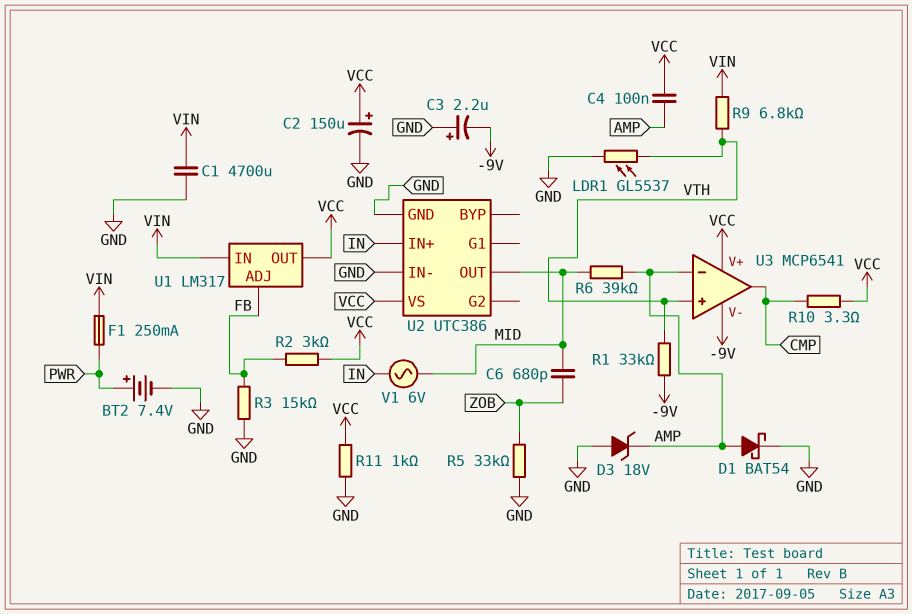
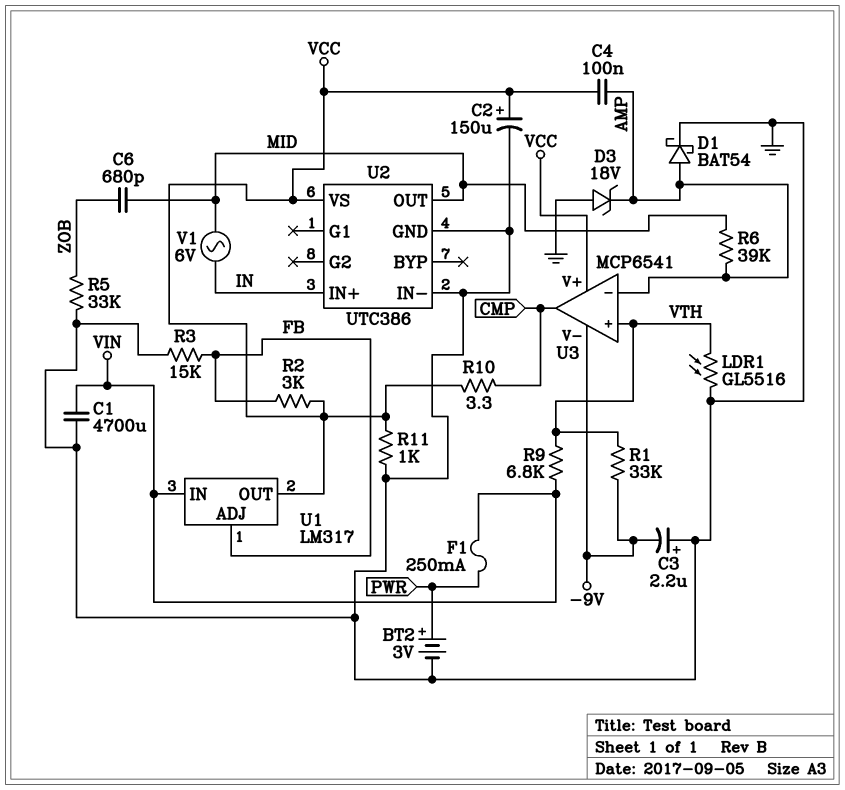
BT2: 7.4V (plus PWR, minus GND) -> 3V (plus PWR, minus GND)
LDR1: GL5537 (GND, VTH) -> GL5516 (GND, VTH)

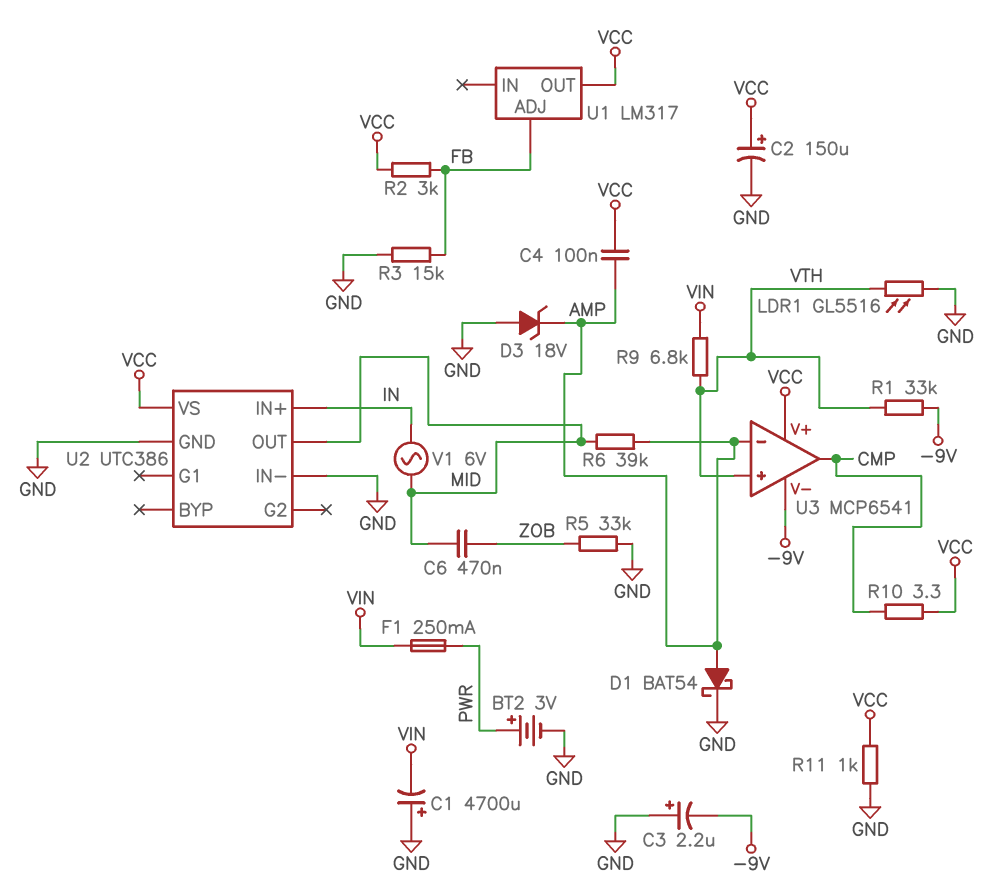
C1: 4700uF (GND, VIN) -> 4700uF (plus GND, minus VIN)
C6: 680pF (MID, ZOB) -> 470nF (MID, ZOB)
U1 pin IN: VIN -> none

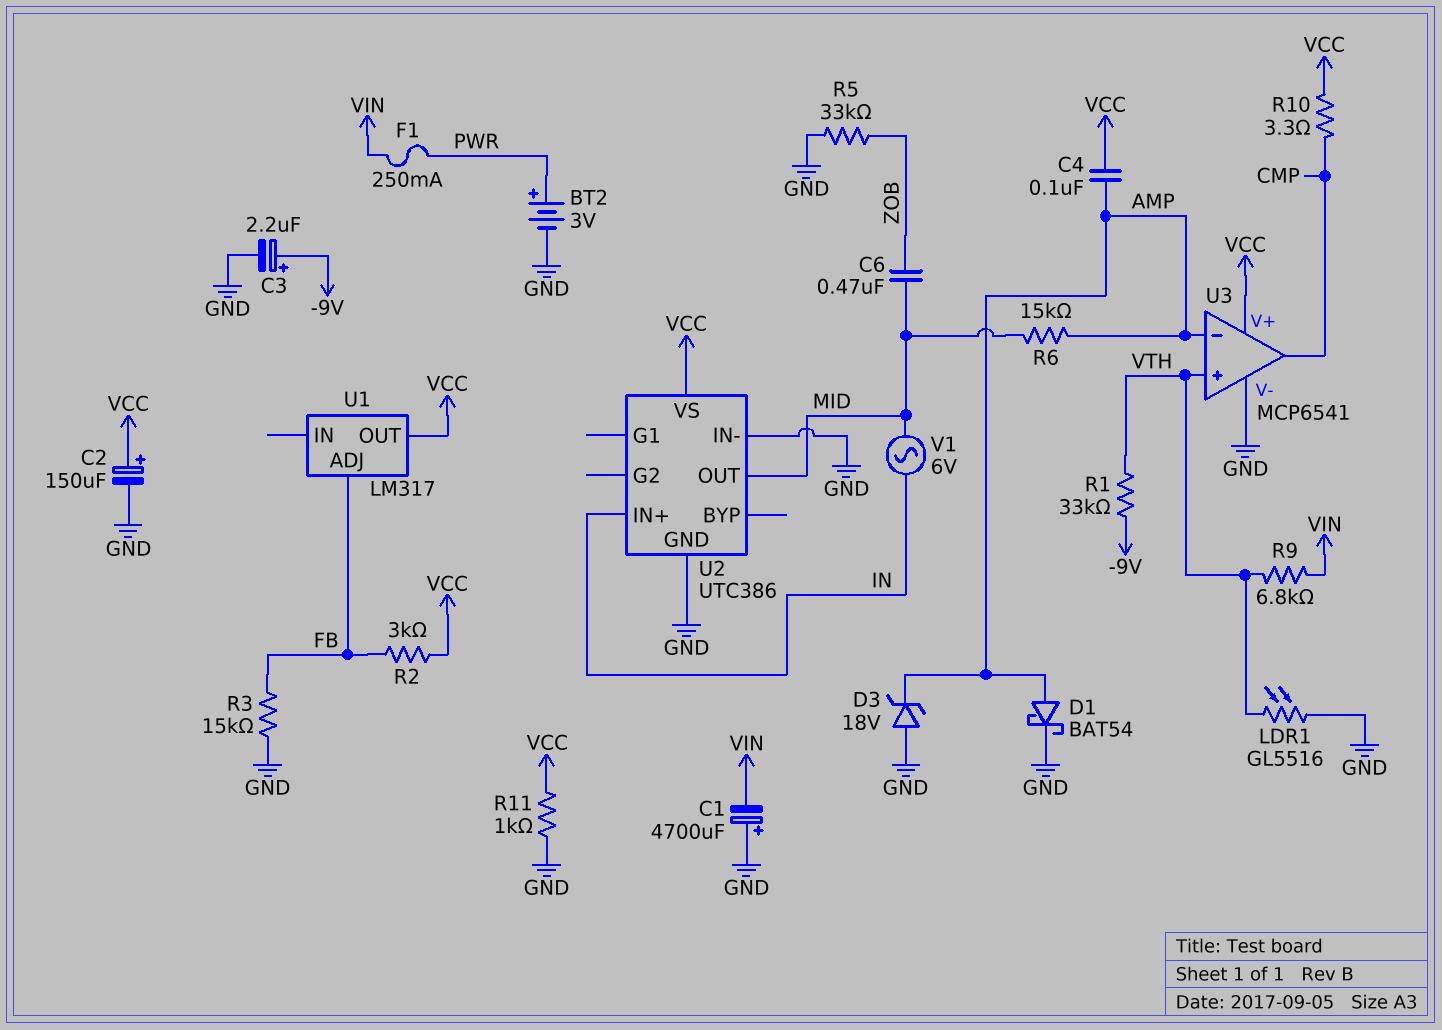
C3: 2.2uF (plus GND, minus -9V) -> 2.2uF (plus -9V, minus GND)
R6: 39k (AMP, MID) -> 15k (AMP, MID)
U3 pin V-: -9V -> GND

